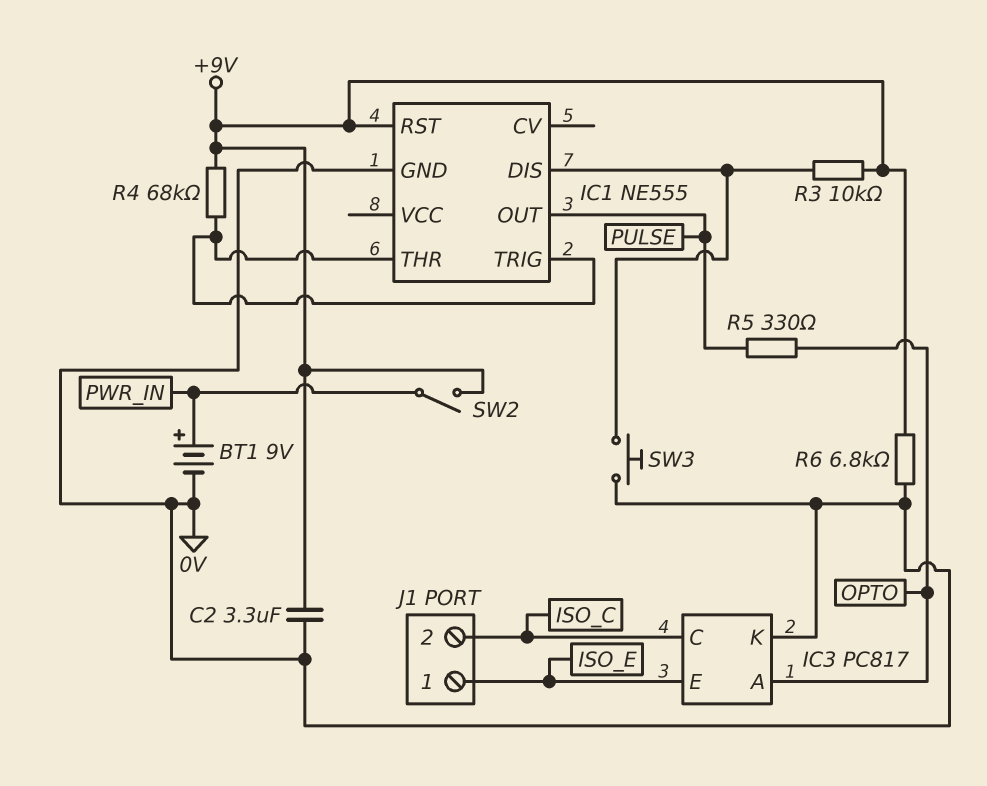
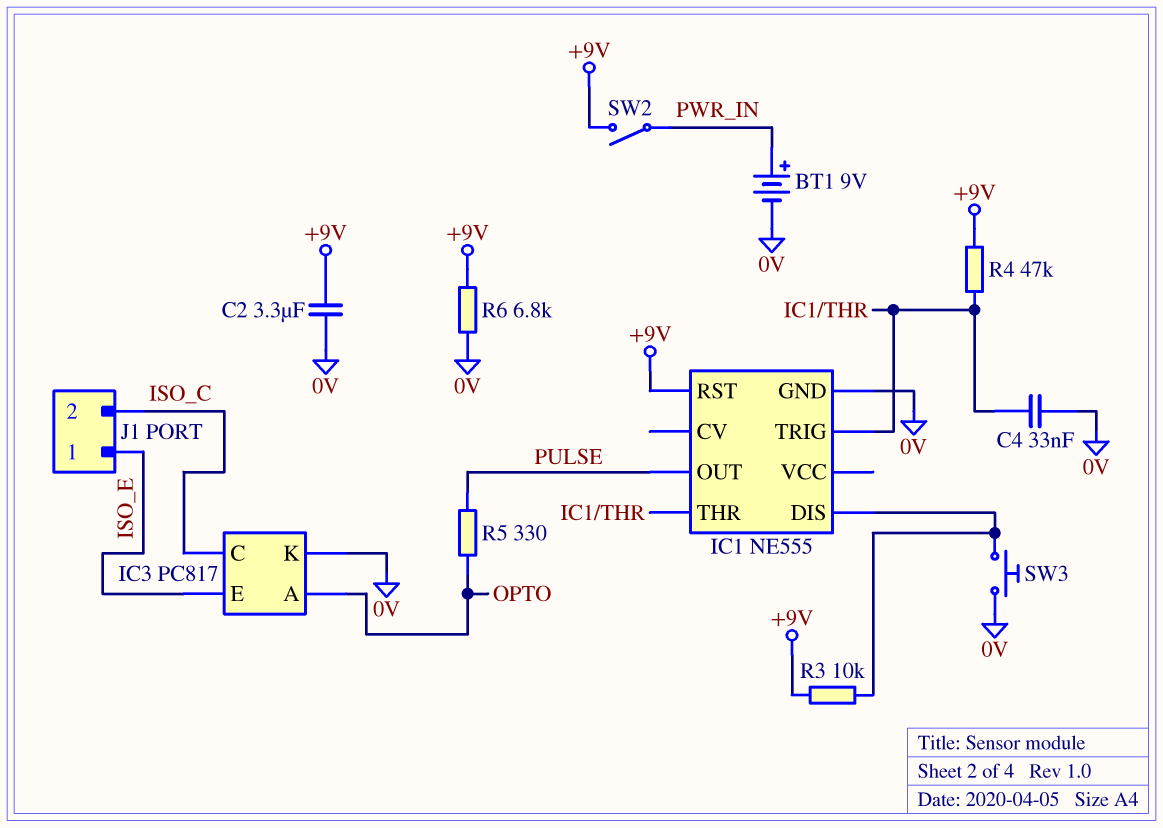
C4: none -> 33nF (0V, IC1/THR)
R4: 68k (+9V, IC1/THR) -> 47k (+9V, IC1/THR)

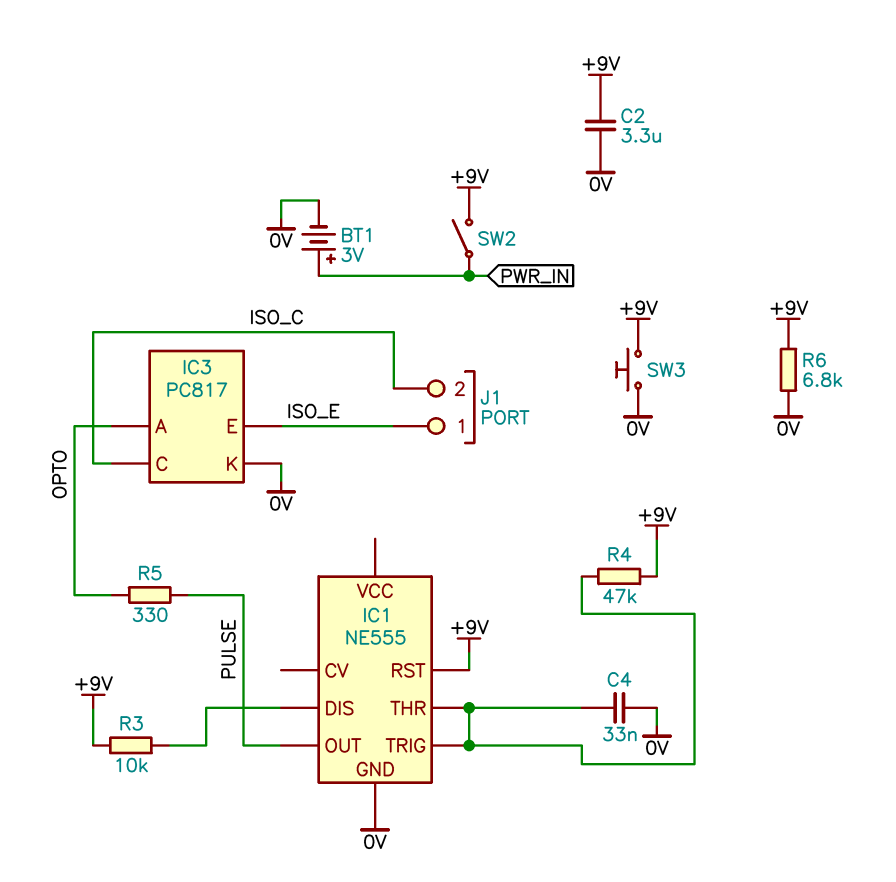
BT1: 9V (plus PWR_IN, minus 0V) -> 3V (plus PWR_IN, minus 0V)
SW3: button (0V, IC1/DIS) -> button (+9V, 0V)

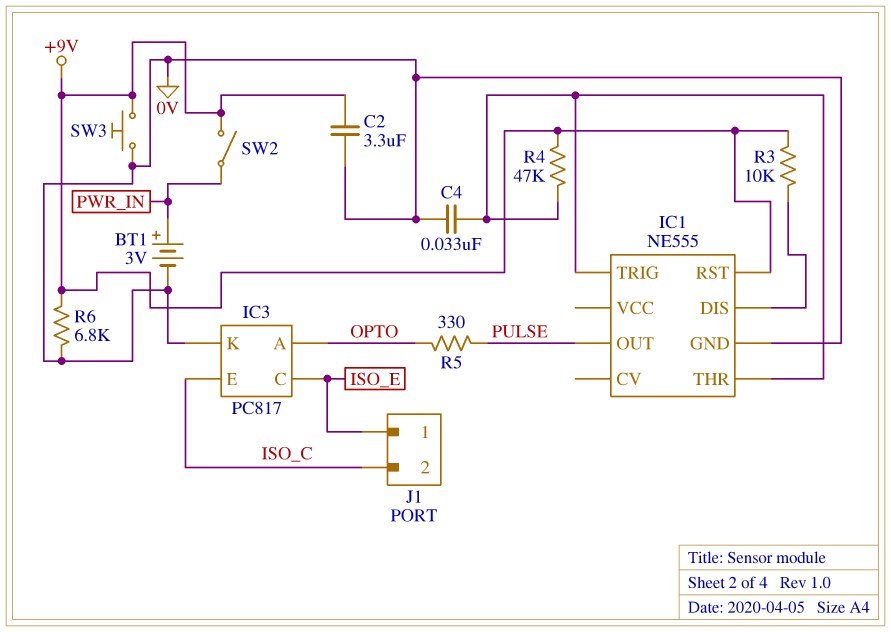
IC3 pin C: ISO_C -> ISO_E
IC3 pin E: ISO_E -> ISO_C

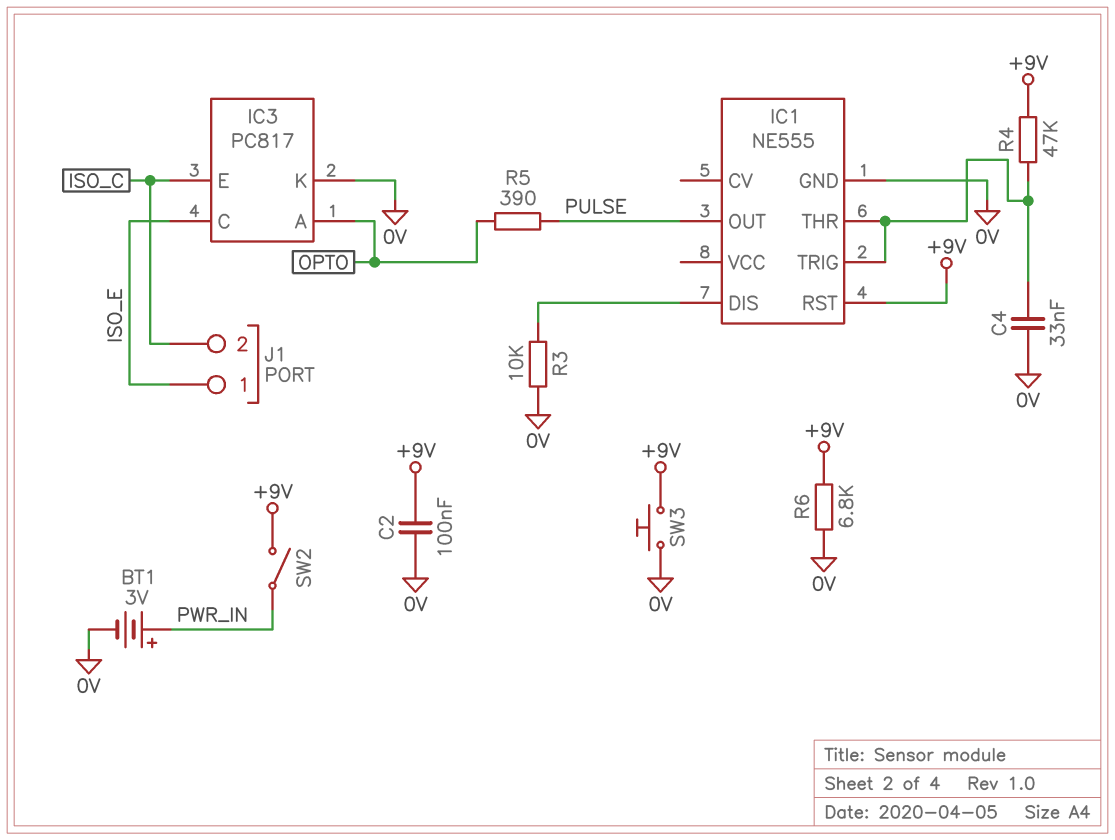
C2: 3.3uF (+9V, 0V) -> 100nF (+9V, 0V)
R3: 10k (+9V, IC1/DIS) -> 10k (0V, IC1/DIS)
R5: 330 (OPTO, PULSE) -> 390 (OPTO, PULSE)

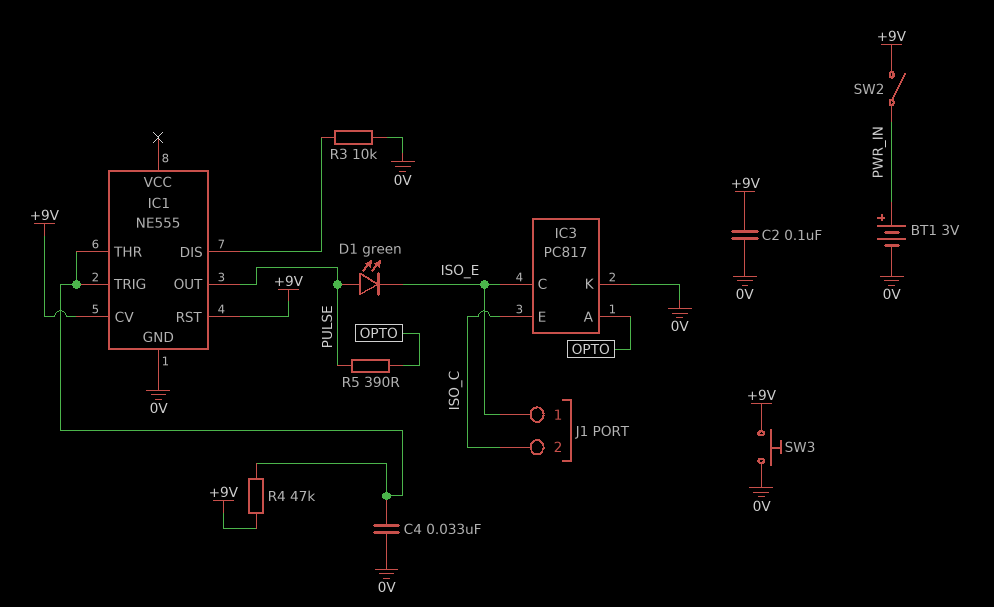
D1: none -> LED green (A PULSE, K ISO_E)
IC1 pin CV: none -> +9V
R6: 6.8k (+9V, 0V) -> none

